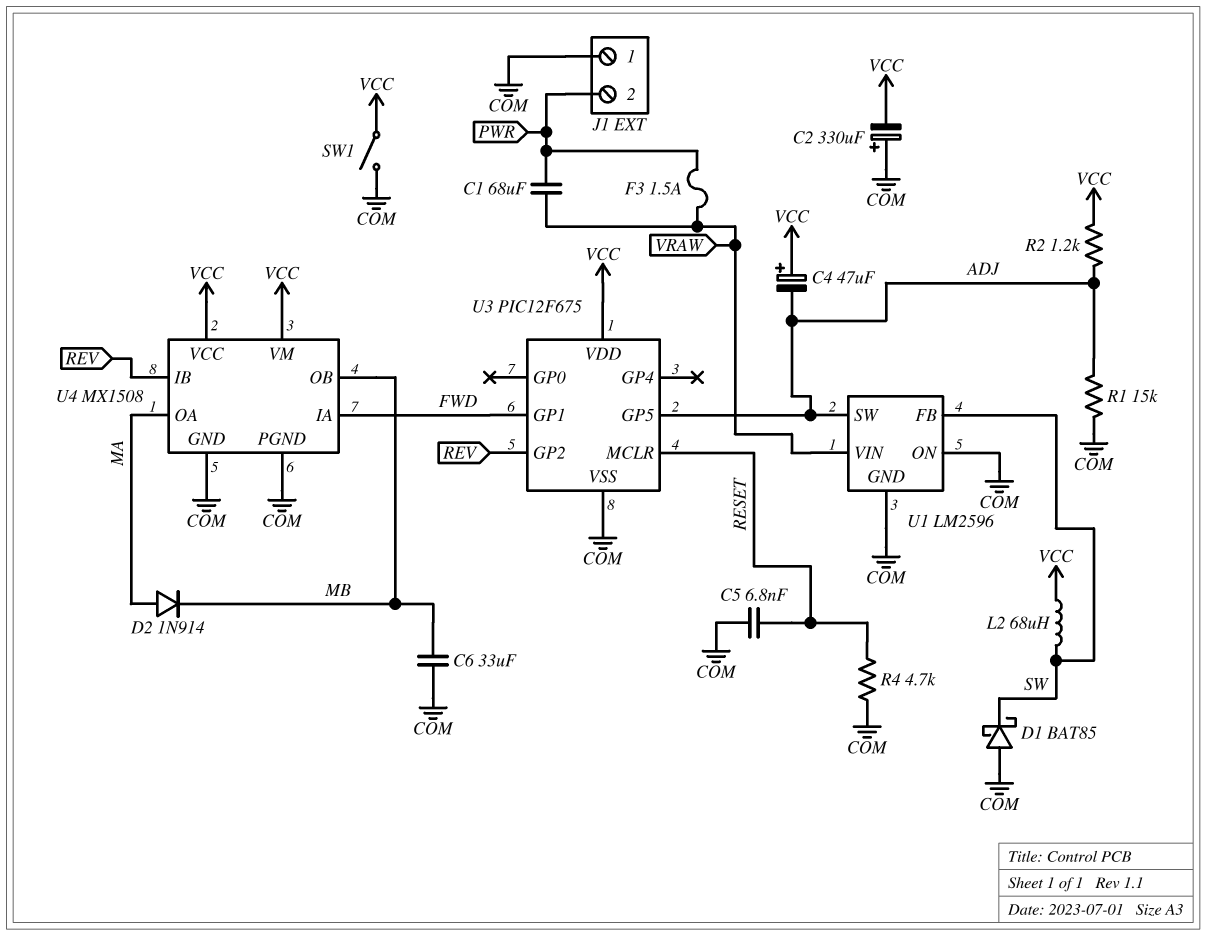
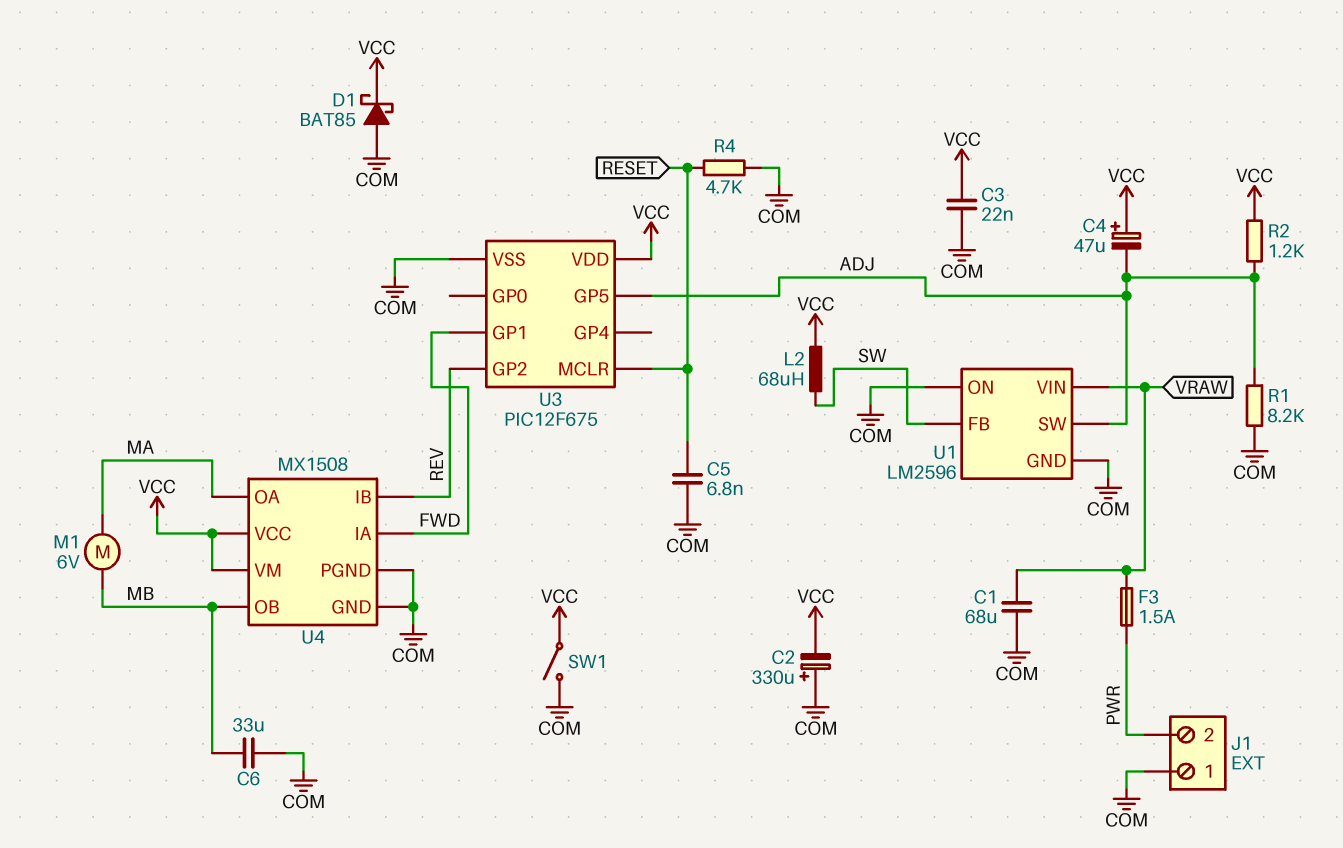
C1: 68uF (PWR, VRAW) -> 68uF (COM, VRAW)
C3: none -> 22nF (COM, VCC)
D1: schottky BAT85 (A COM, K SW) -> schottky BAT85 (A COM, K VCC)
D2: diode 1N914 (A MA, K MB) -> none
M1: none -> motor 6V (MA, MB)
R1: 15k (ADJ, COM) -> 8.2k (ADJ, COM)

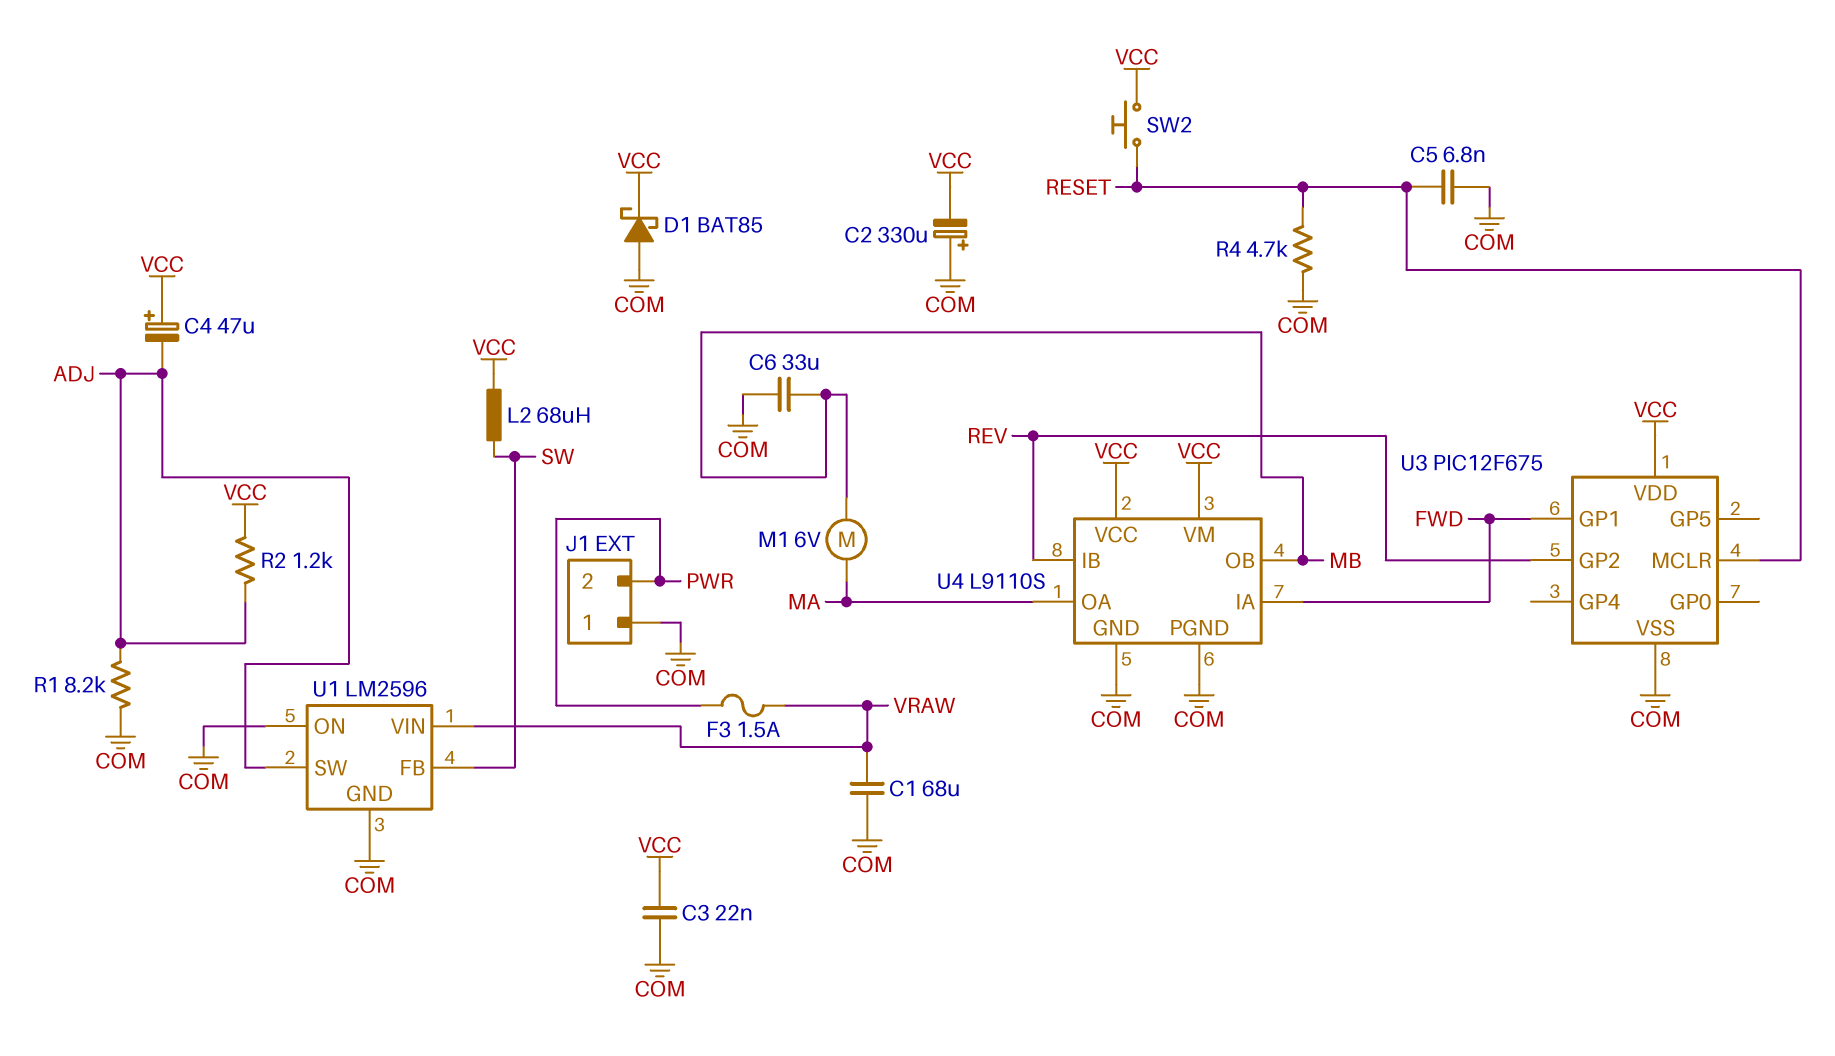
SW1: switch (COM, VCC) -> none
SW2: none -> button (RESET, VCC)
U3 pin GP5: ADJ -> none
U4: MX1508 -> L9110S

